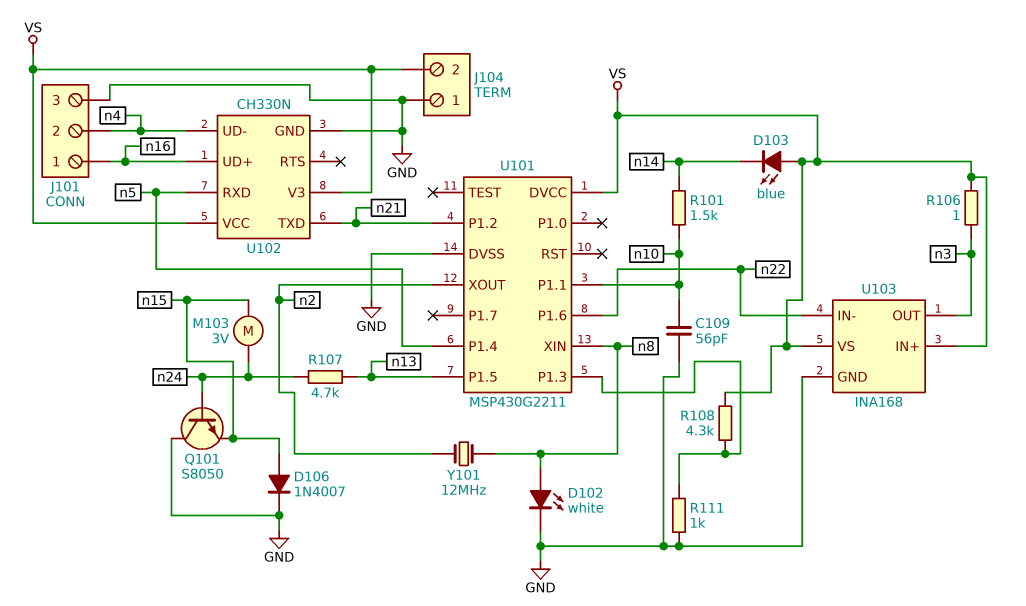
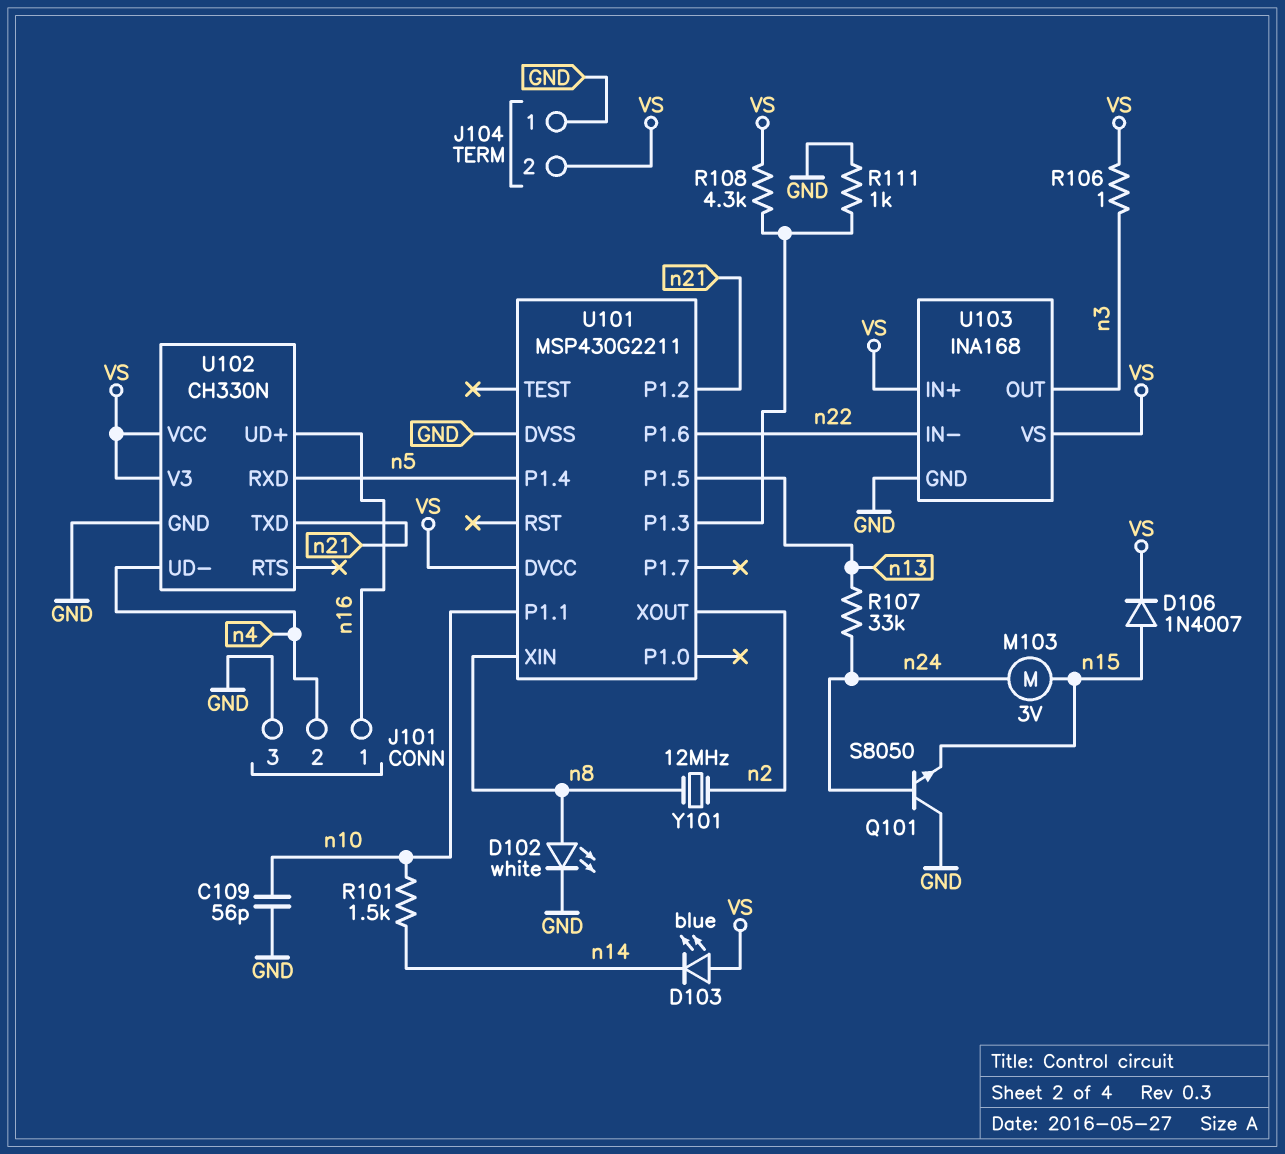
D106: diode 1N4007 (A n15, K GND) -> diode 1N4007 (A n15, K VS)
R107: 4.7k (n13, n24) -> 33k (n13, n24)

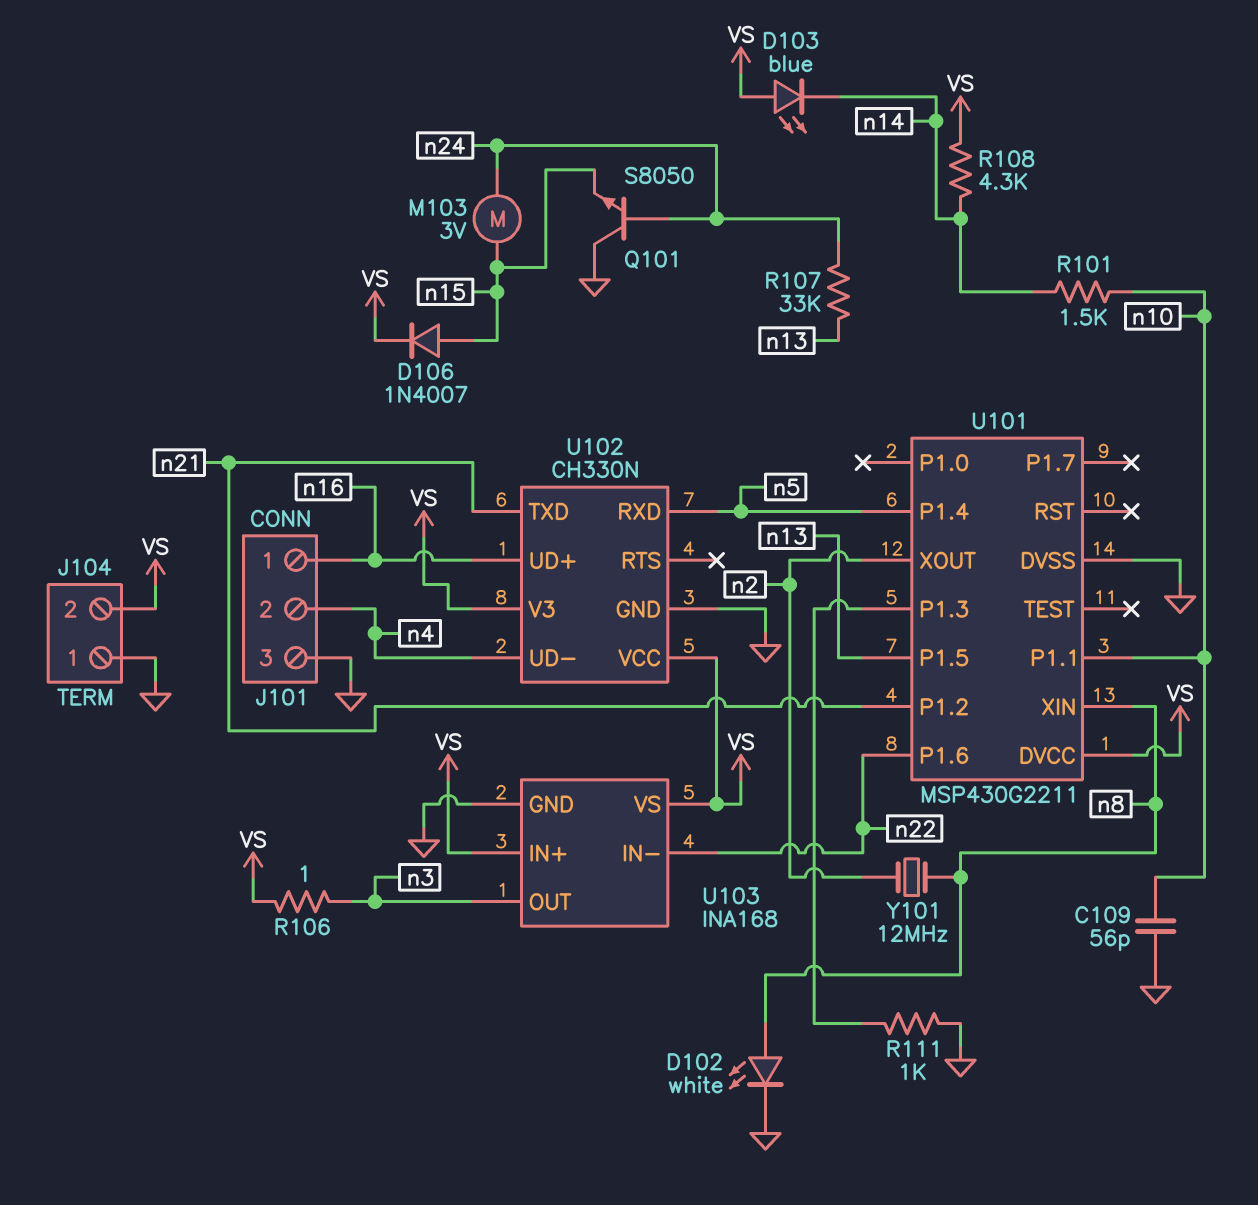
R108: 4.3k (U101/P1.3, VS) -> 4.3k (VS, n14)

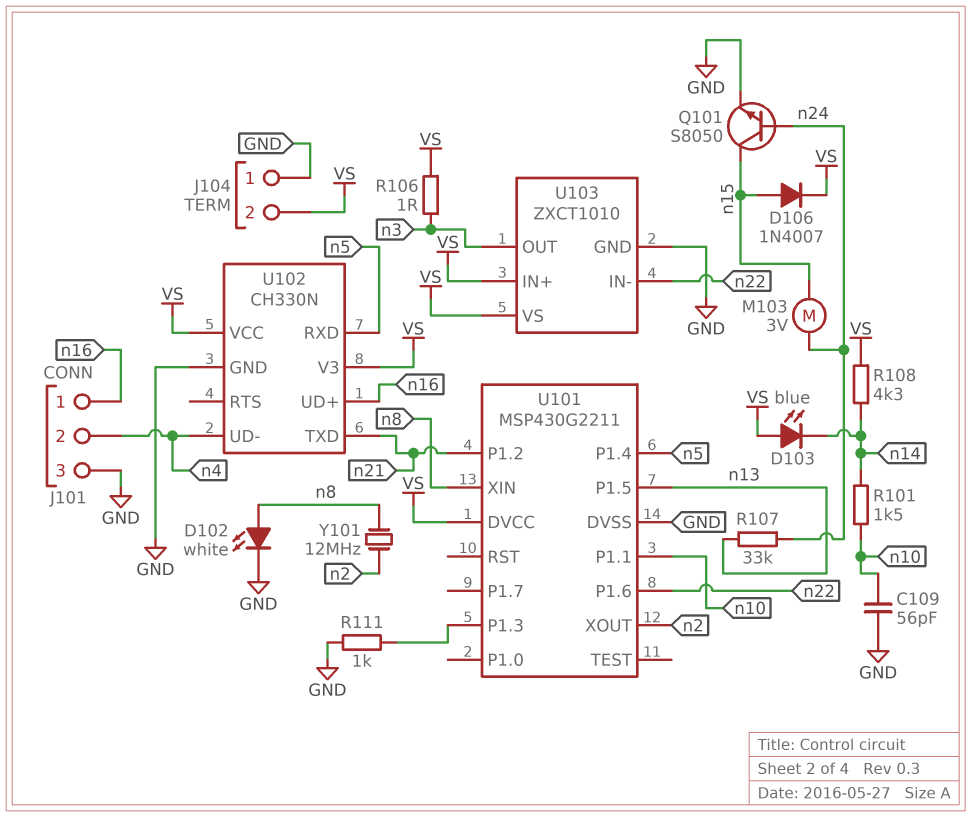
Q101: NPN S8050 (B n24, C GND, E n15) -> NPN S8050 (B n24, C n15, E GND)
U103: INA168 -> ZXCT1010

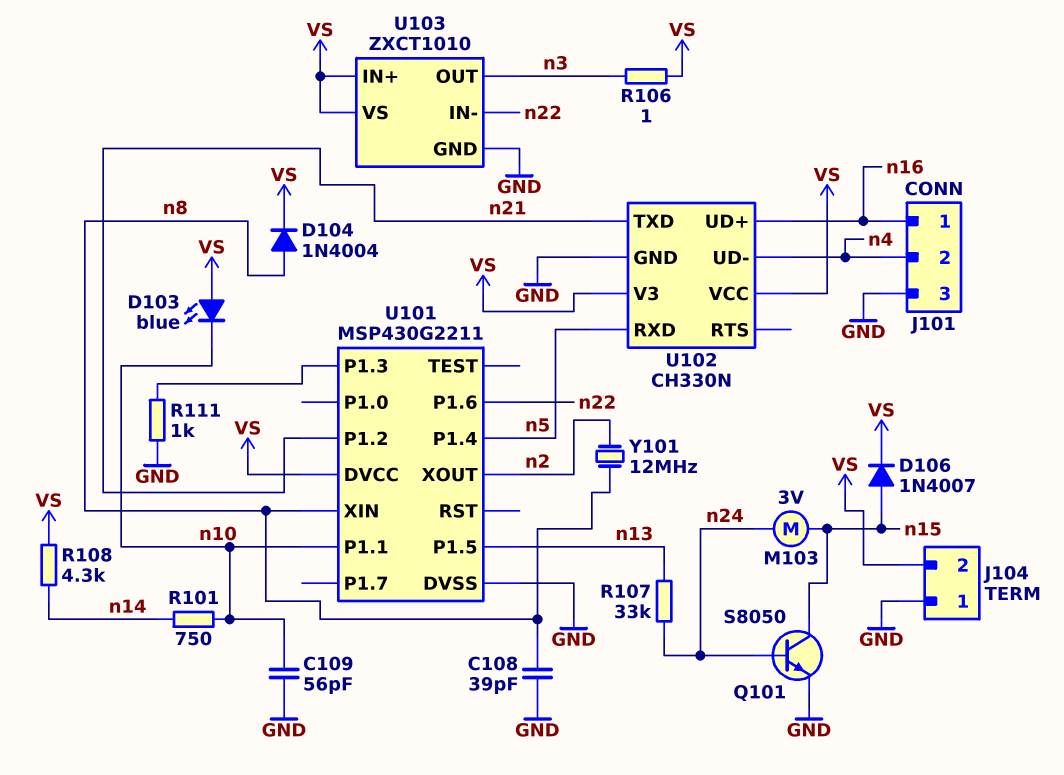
C108: none -> 39pF (GND, n8)
D102: LED white (A n8, K GND) -> none
D103: LED blue (A VS, K n14) -> LED blue (A VS, K n10)
D104: none -> diode 1N4004 (A n8, K VS)
R101: 1.5k (n10, n14) -> 750 (n10, n14)

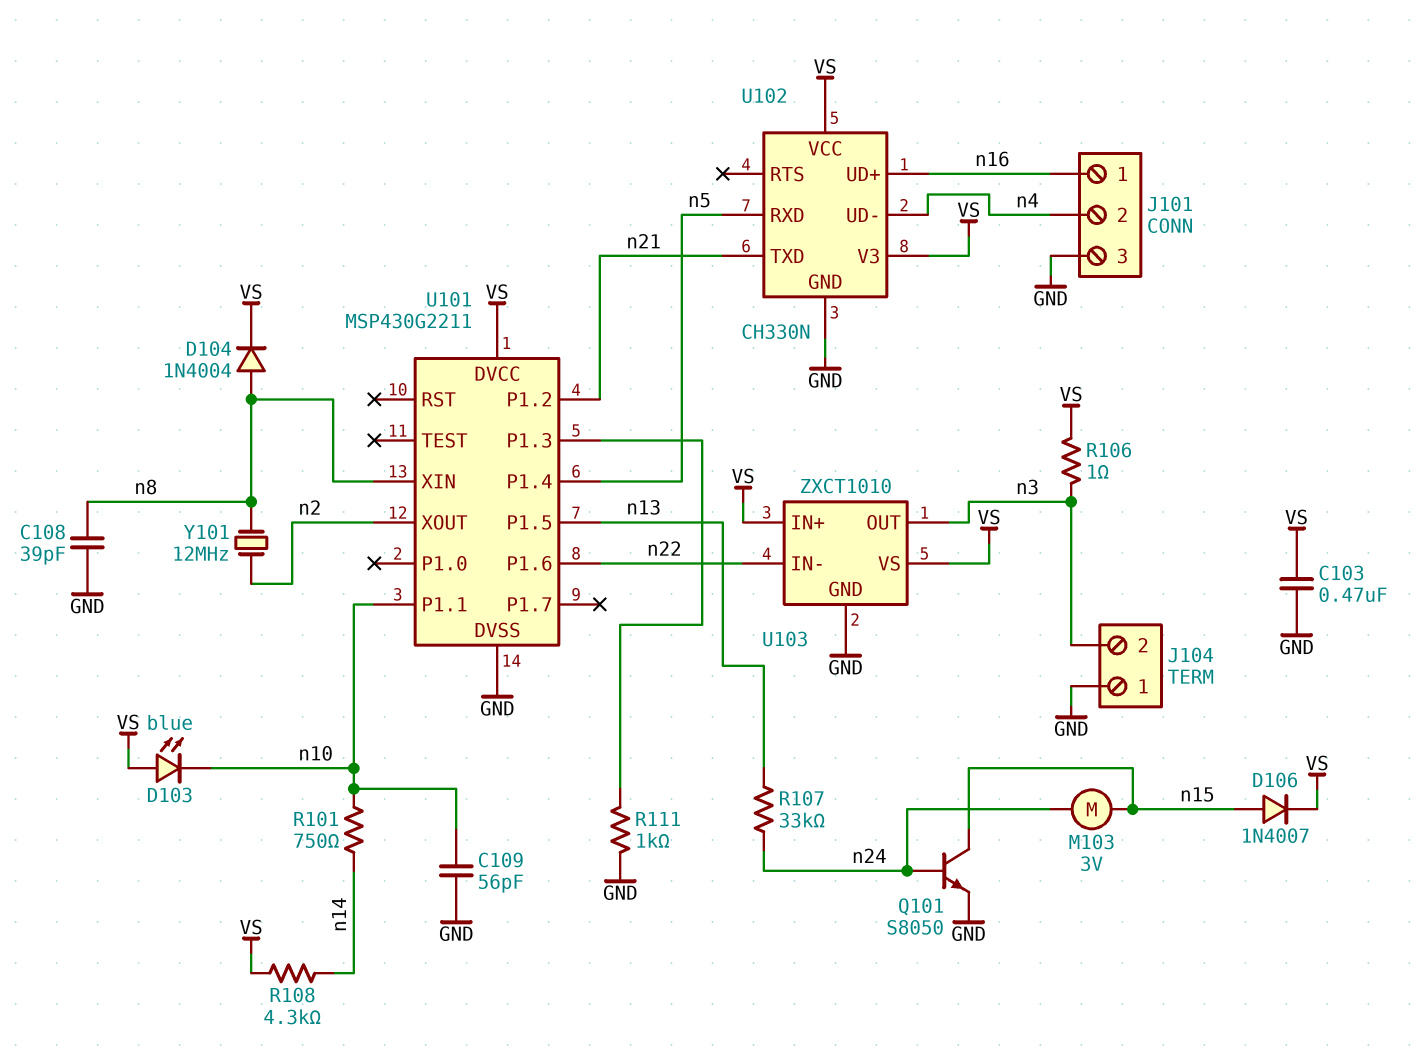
C103: none -> 470nF (GND, VS)
J104 pin 2: VS -> n3

